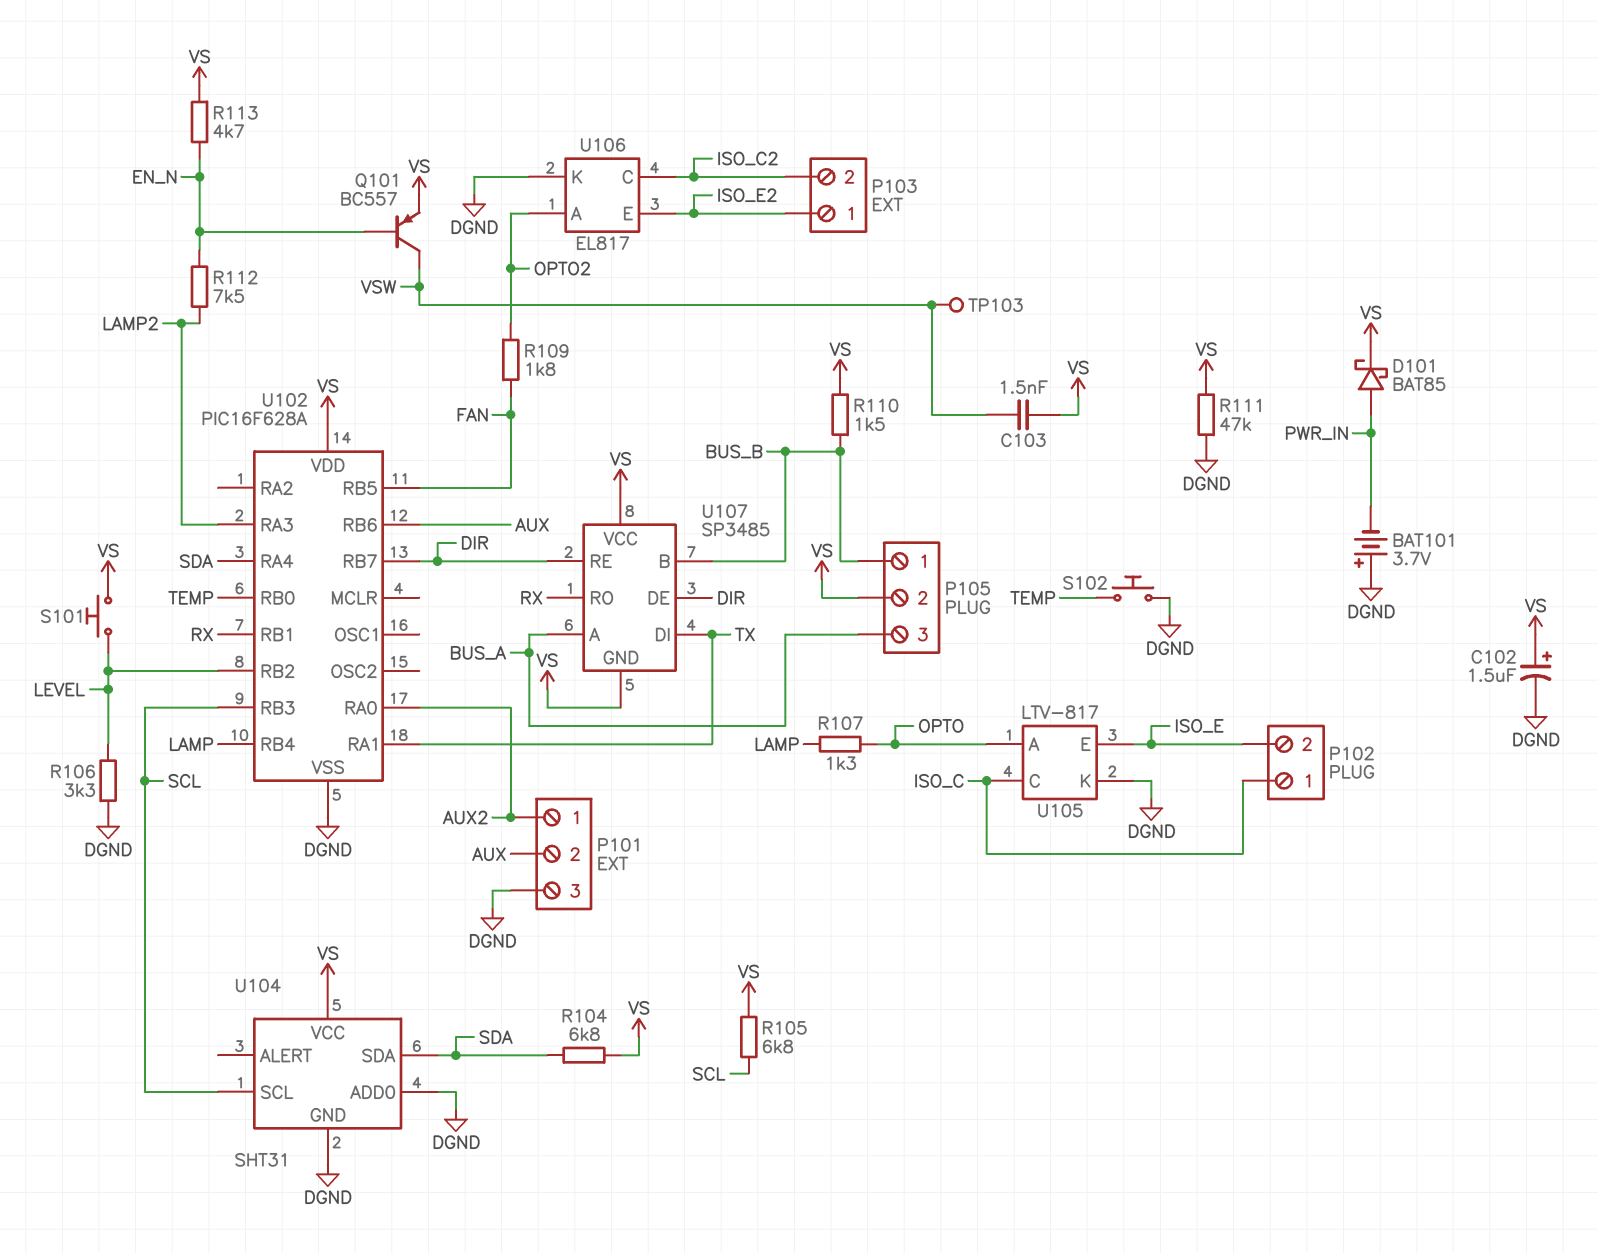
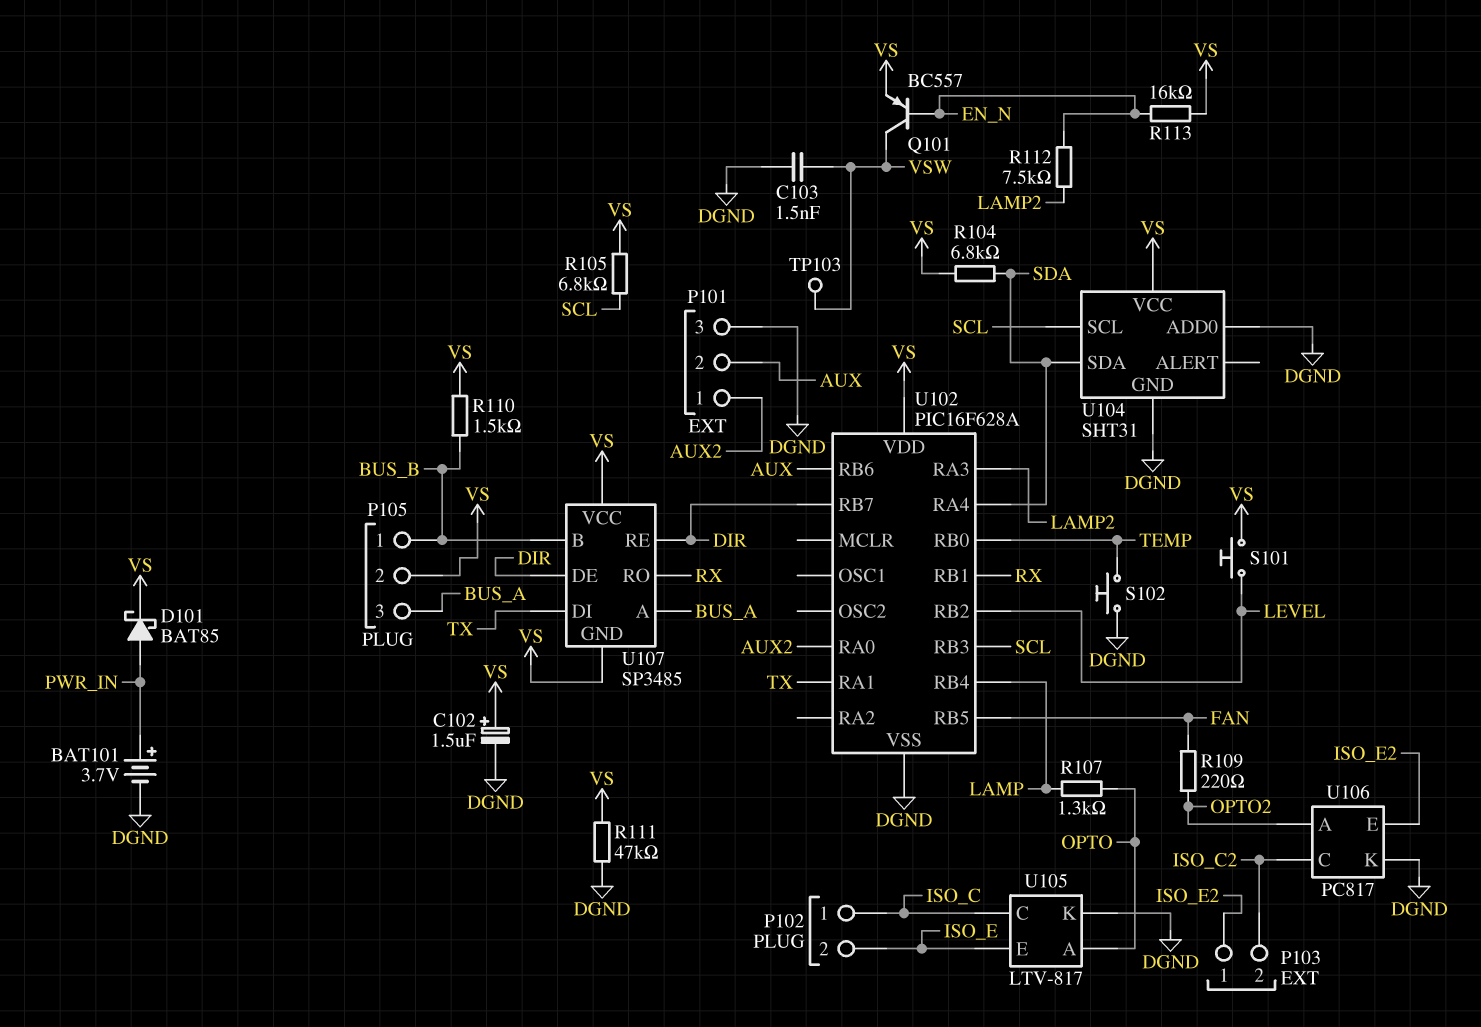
BAT101: 3.7V (plus DGND, minus PWR_IN) -> 3.7V (plus PWR_IN, minus DGND)
C103: 1.5nF (VS, VSW) -> 1.5nF (DGND, VSW)
R106: 3.3k (DGND, LEVEL) -> none
R109: 1.8k (FAN, OPTO2) -> 220 (FAN, OPTO2)
R113: 4.7k (EN_N, VS) -> 16k (EN_N, VS)
U106: EL817 -> PC817

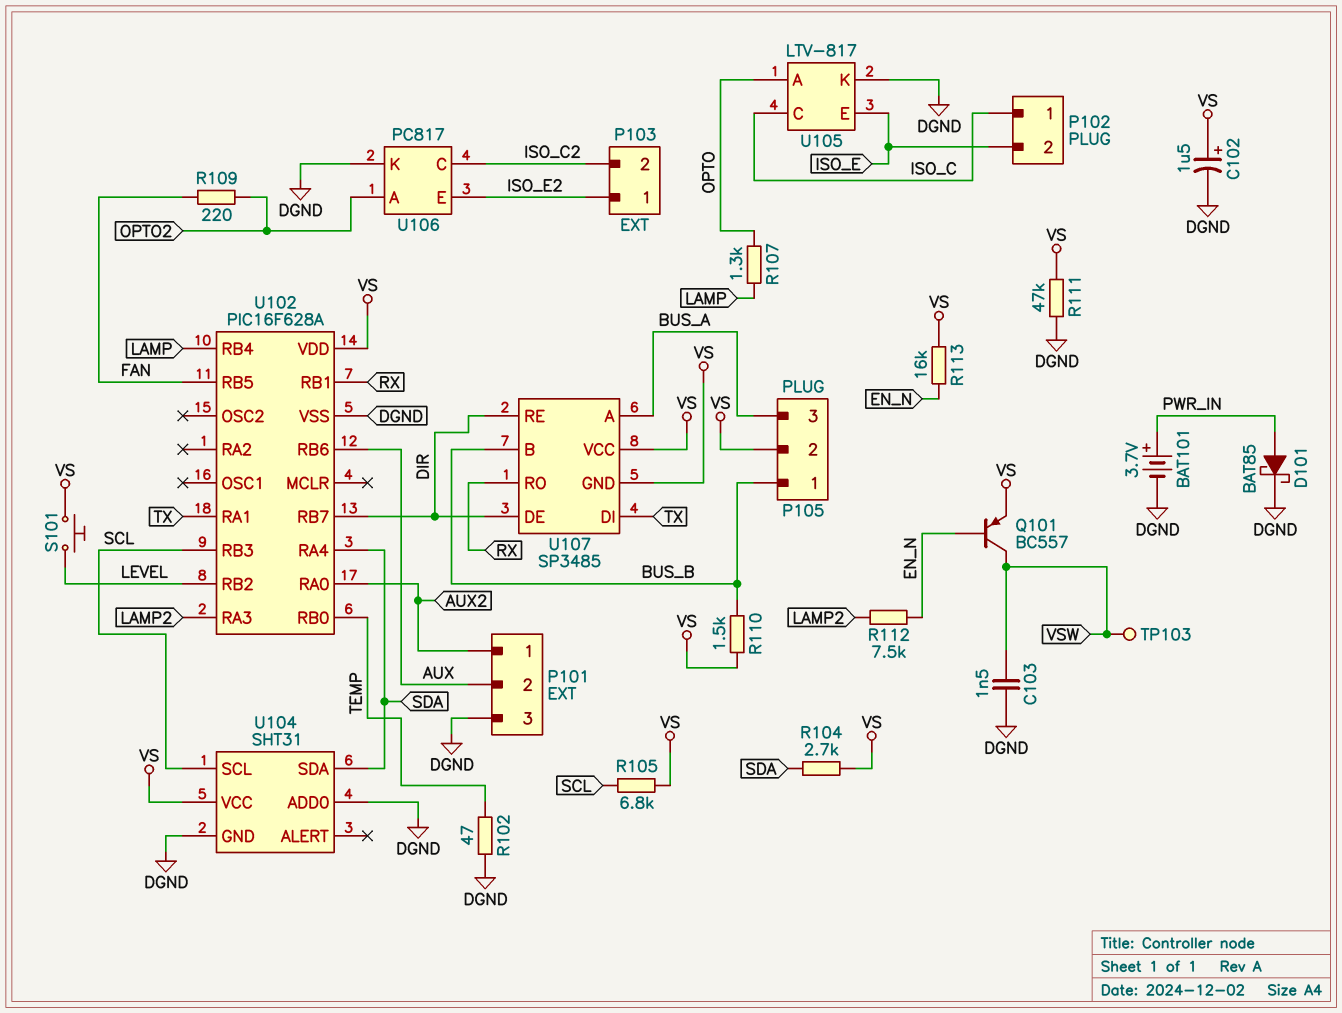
D101: schottky BAT85 (A PWR_IN, K VS) -> schottky BAT85 (A PWR_IN, K DGND)
R102: none -> 47 (DGND, TEMP)
R104: 6.8k (SDA, VS) -> 2.7k (SDA, VS)
S102: button (DGND, TEMP) -> none

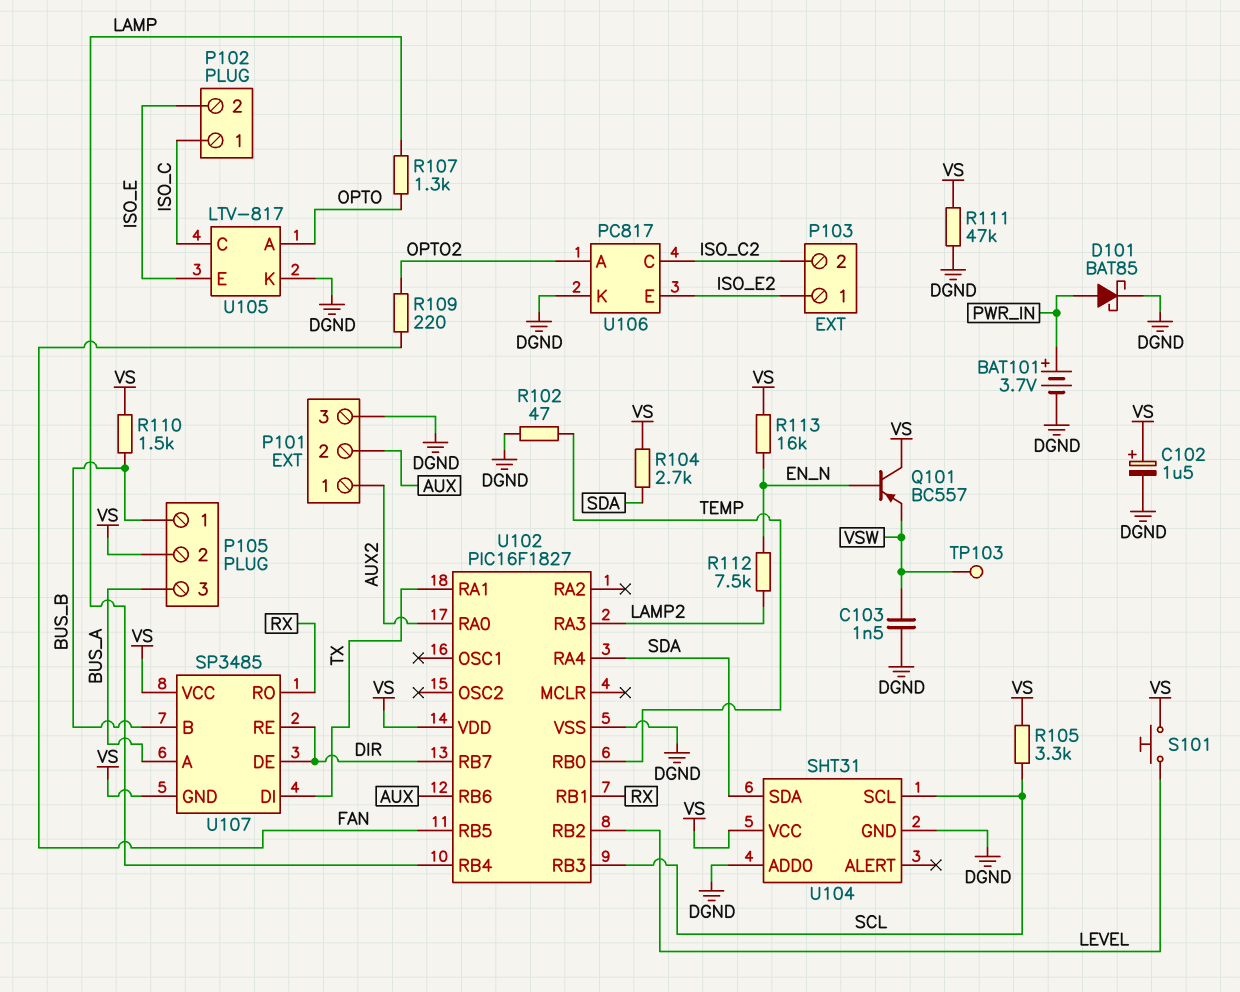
Q101: PNP BC557 (B EN_N, C VSW, E VS) -> PNP BC557 (B EN_N, C VS, E VSW)
R105: 6.8k (SCL, VS) -> 3.3k (SCL, VS)
U102: PIC16F628A -> PIC16F1827

